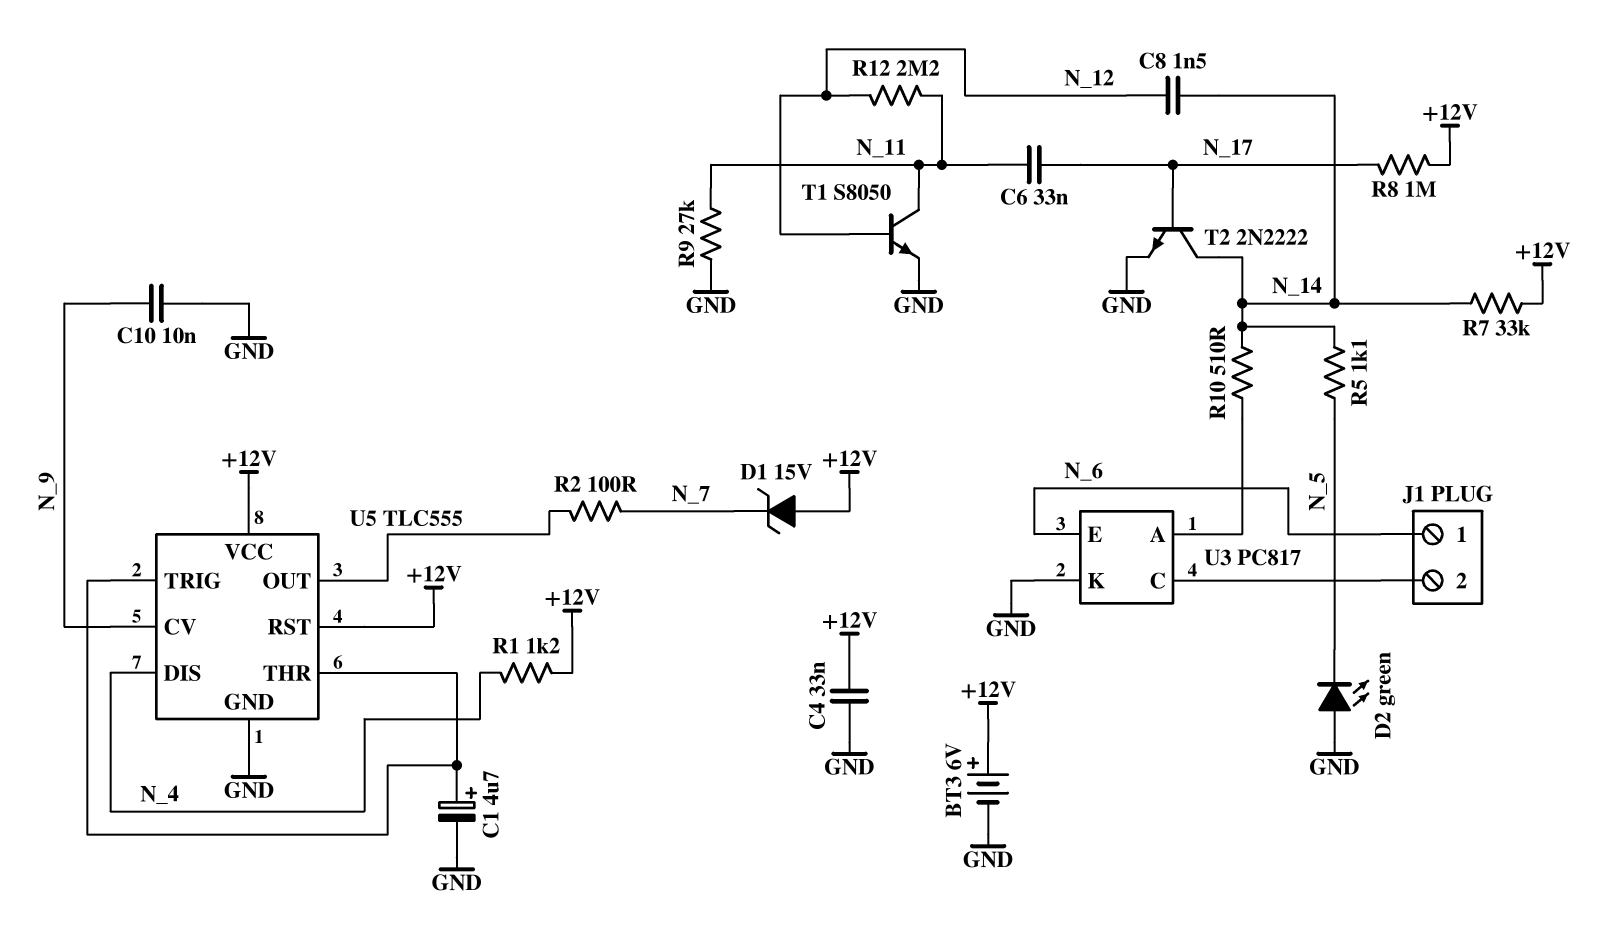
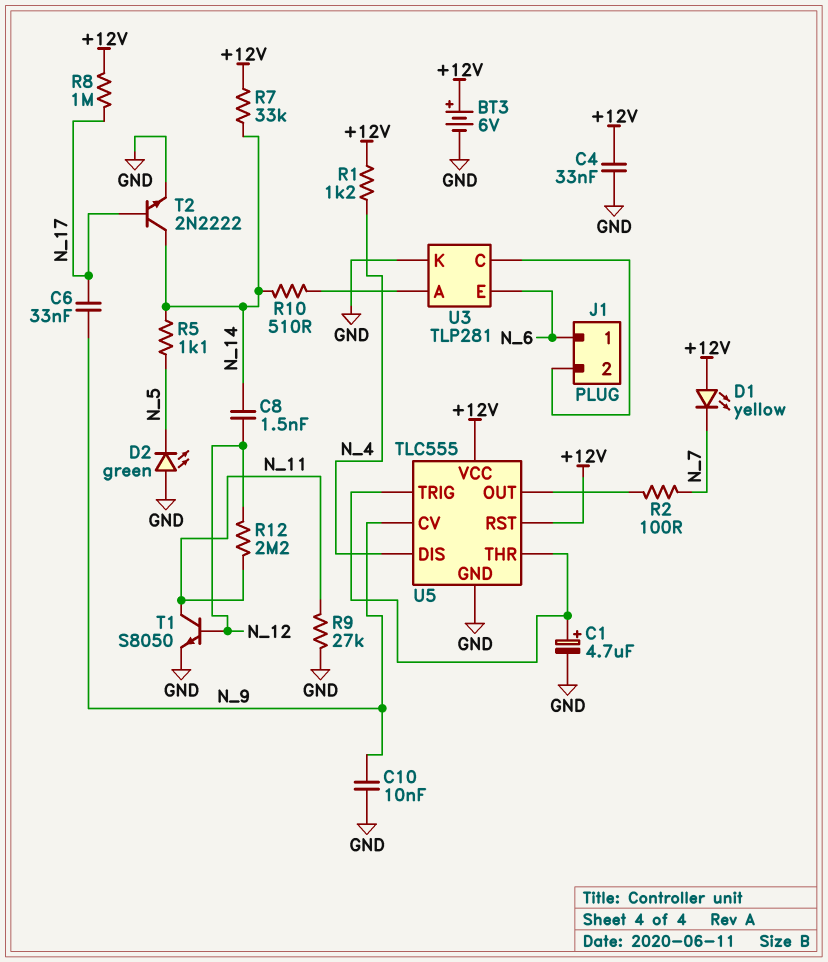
C6: 33nF (N_11, N_17) -> 33nF (N_9, N_17)
D1: zener 15V (A +12V, K N_7) -> LED yellow (A +12V, K N_7)
U3: PC817 -> TLP281

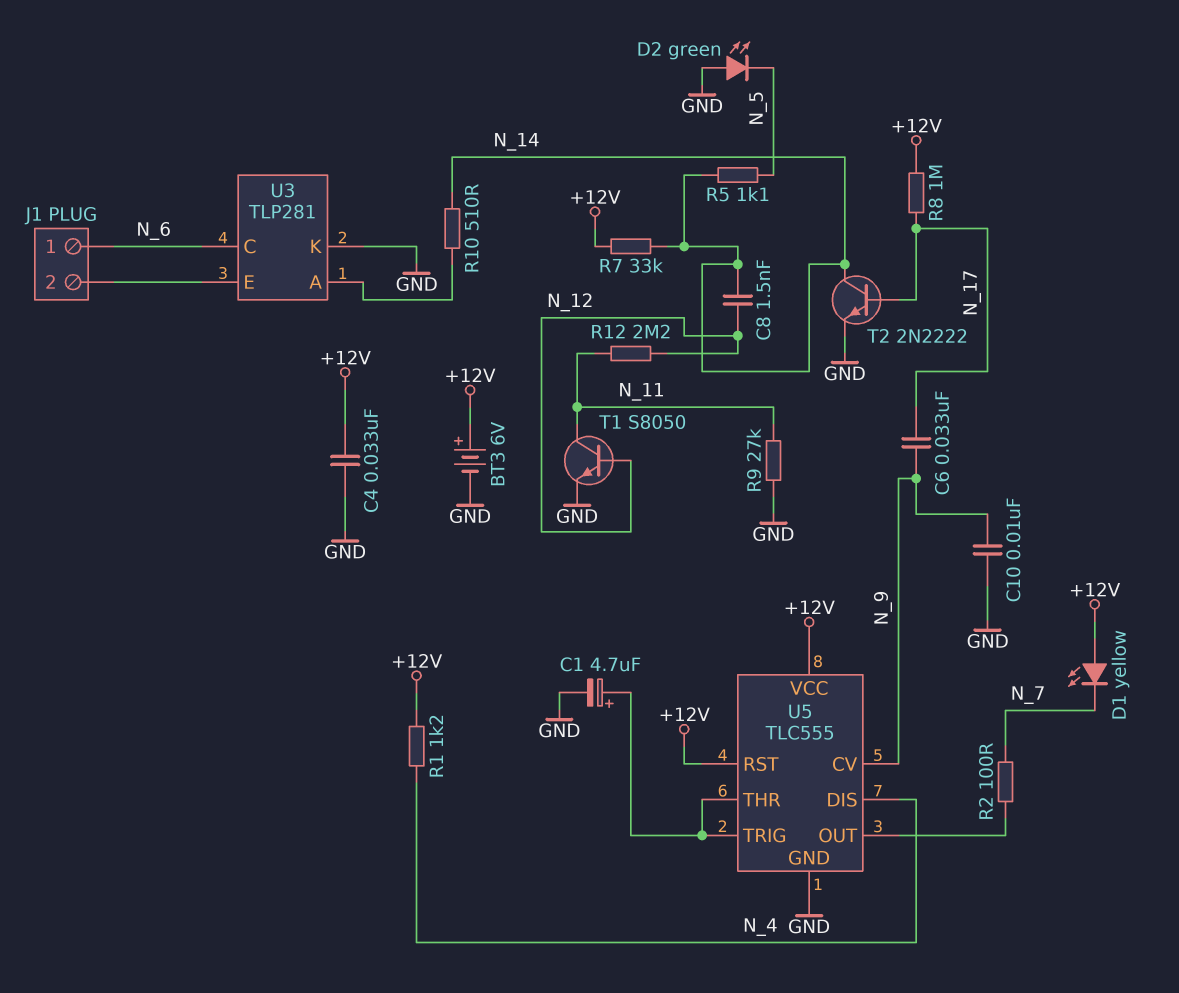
U3 pin C: J1/2 -> N_6
U3 pin E: N_6 -> J1/2

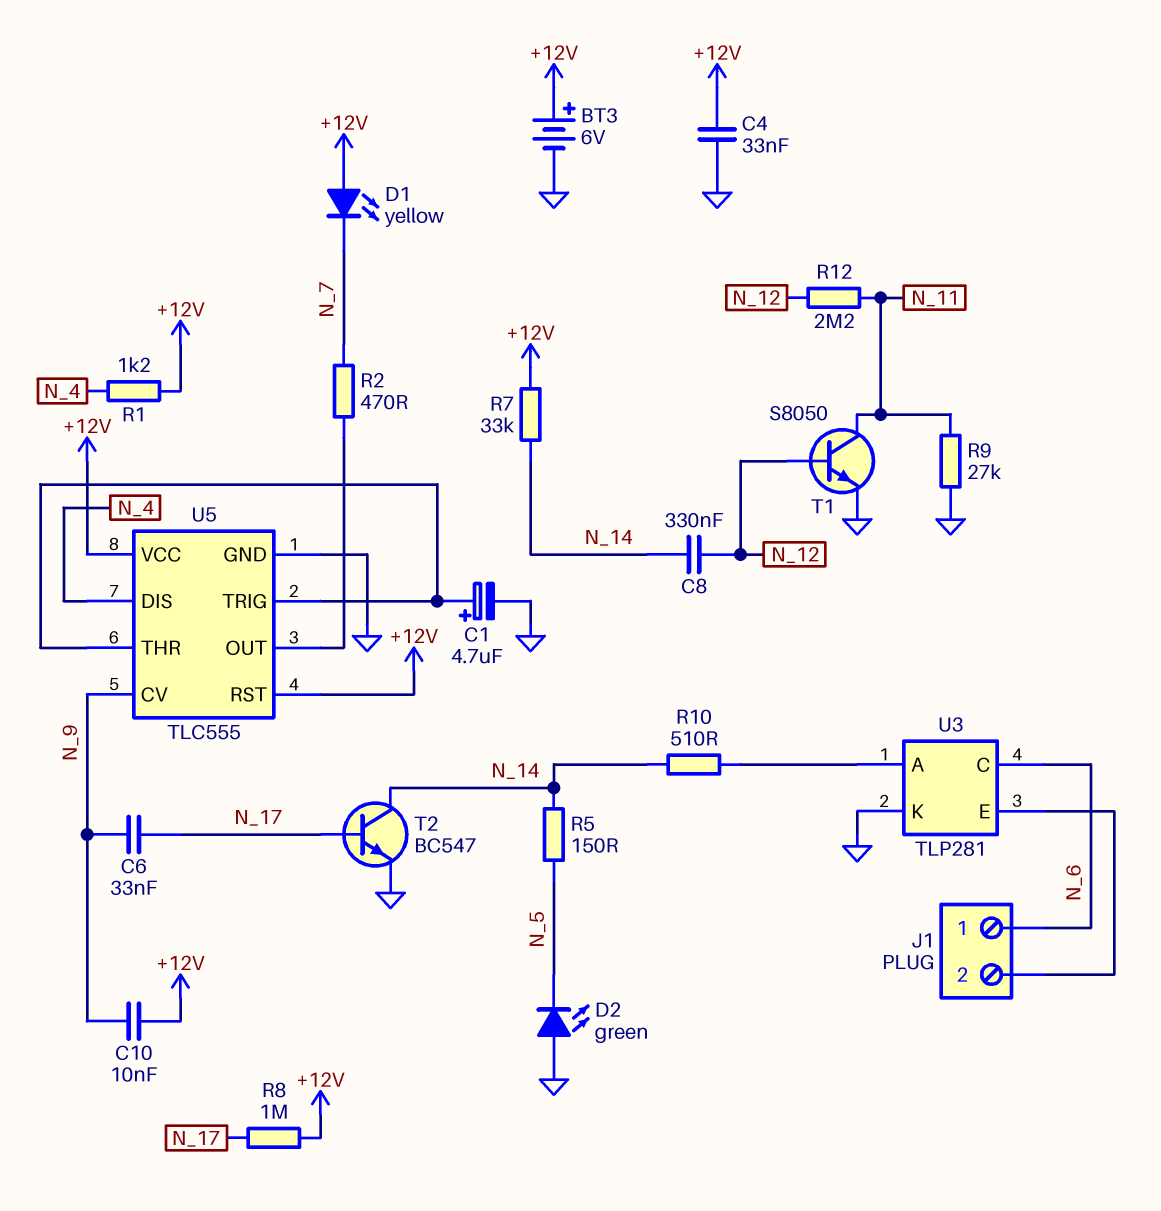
C8: 1.5nF (N_12, N_14) -> 330nF (N_12, N_14)
C10: 10nF (GND, N_9) -> 10nF (+12V, N_9)
R2: 100 (N_7, U5/OUT) -> 470 (N_7, U5/OUT)
R5: 1.1k (N_5, N_14) -> 150 (N_5, N_14)
T2: NPN 2N2222 (B N_17, C N_14, E GND) -> NPN BC547 (B N_17, C N_14, E GND)

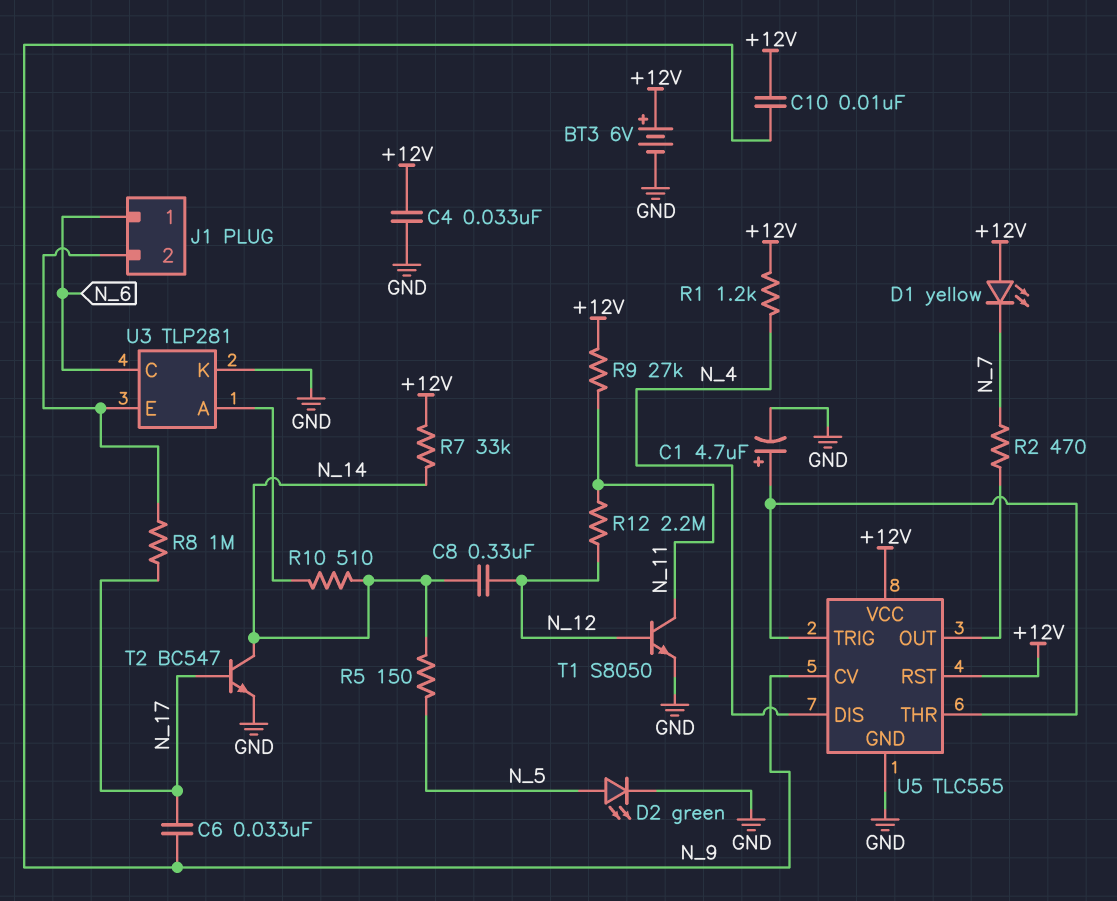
D2: LED green (A GND, K N_5) -> LED green (A N_5, K GND)
R8: 1M (+12V, N_17) -> 1M (J1/2, N_17)
R9: 27k (GND, N_11) -> 27k (+12V, N_11)

